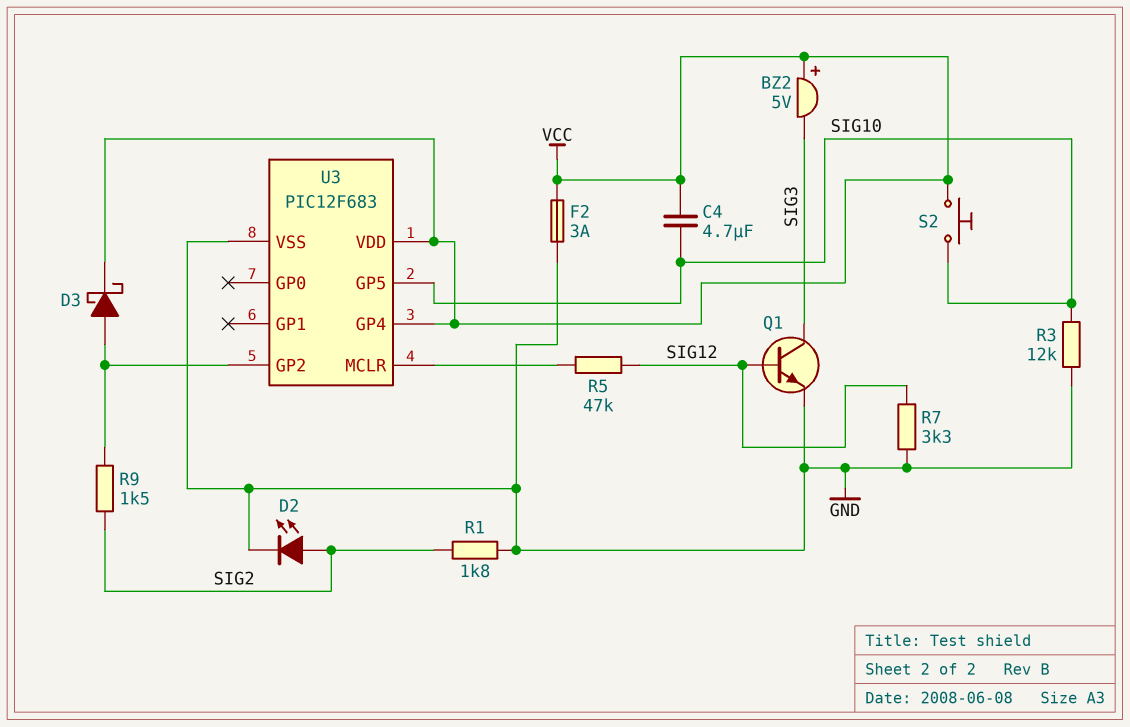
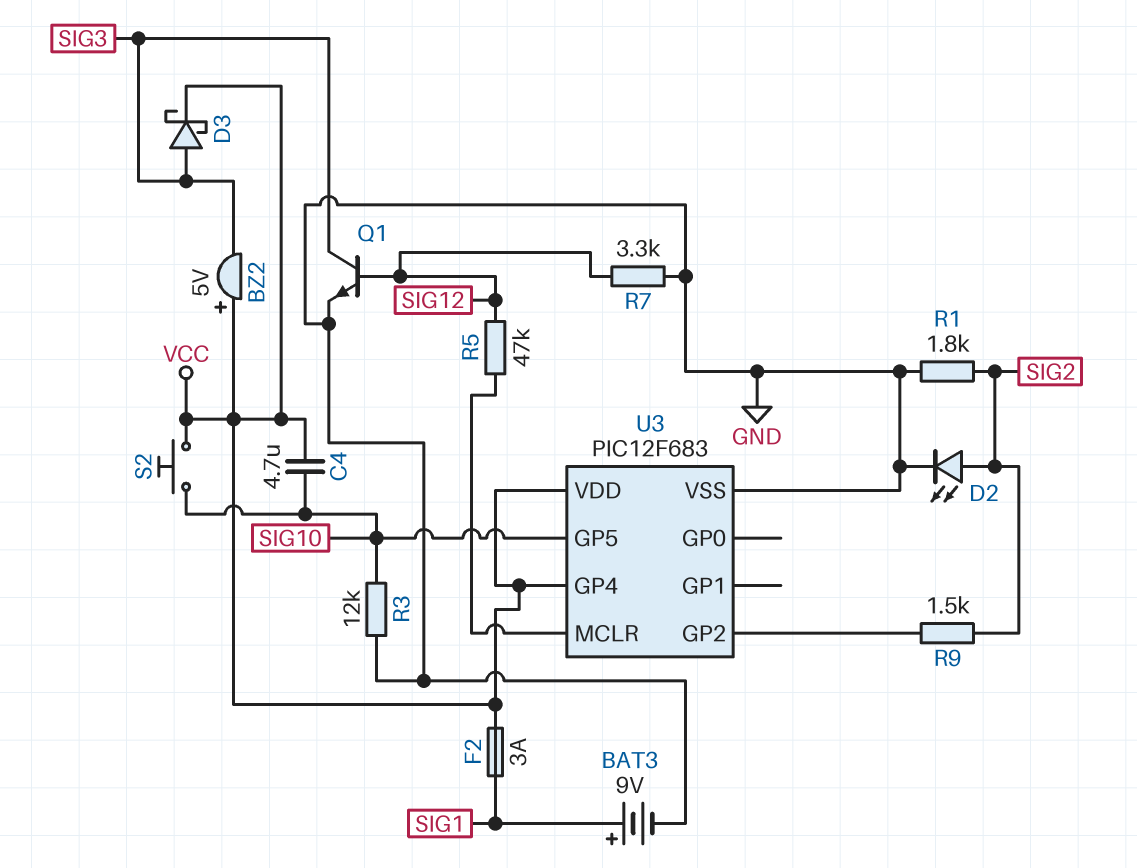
BAT3: none -> 9V (plus SIG1, minus GND)
D3: schottky (A U3/GP2, K VCC) -> schottky (A SIG3, K VCC)
F2: 3A (GND, VCC) -> 3A (SIG1, VCC)

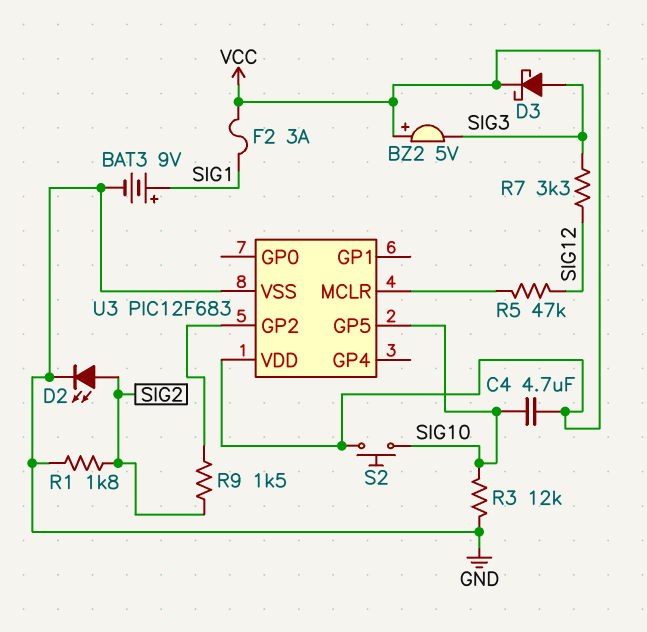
Q1: NPN (B SIG12, C SIG3, E GND) -> none
R7: 3.3k (GND, SIG12) -> 3.3k (SIG3, SIG12)
U3 pin GP4: VCC -> none

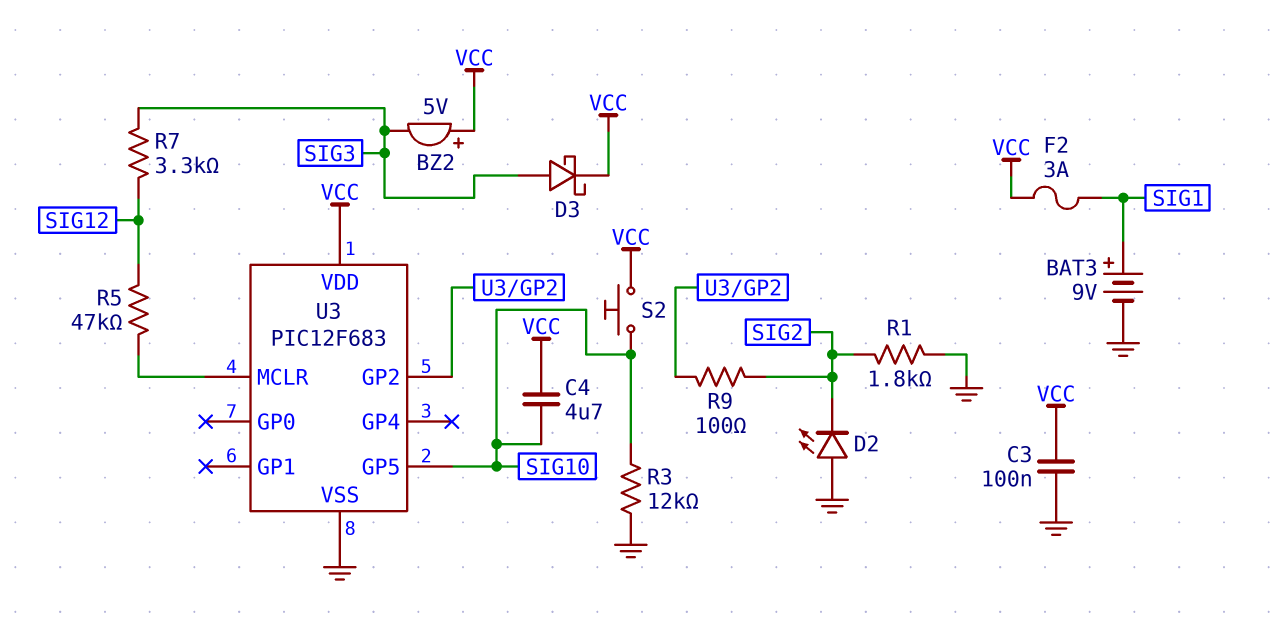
C3: none -> 100nF (GND, VCC)
D2: LED (A SIG2, K GND) -> LED (A GND, K SIG2)
R9: 1.5k (SIG2, U3/GP2) -> 100 (SIG2, U3/GP2)

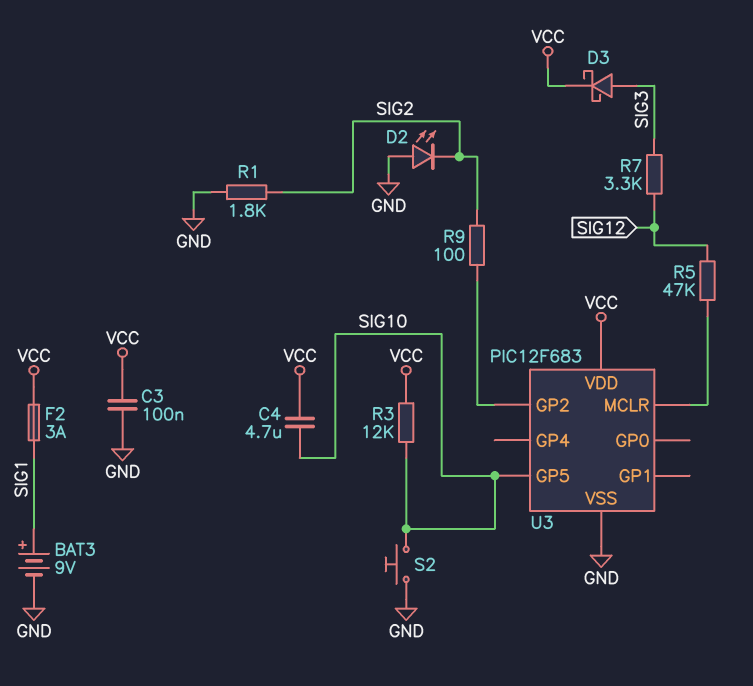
BZ2: buzzer 5V (plus VCC, minus SIG3) -> none
R3: 12k (GND, SIG10) -> 12k (SIG10, VCC)
S2: button (SIG10, VCC) -> button (GND, SIG10)

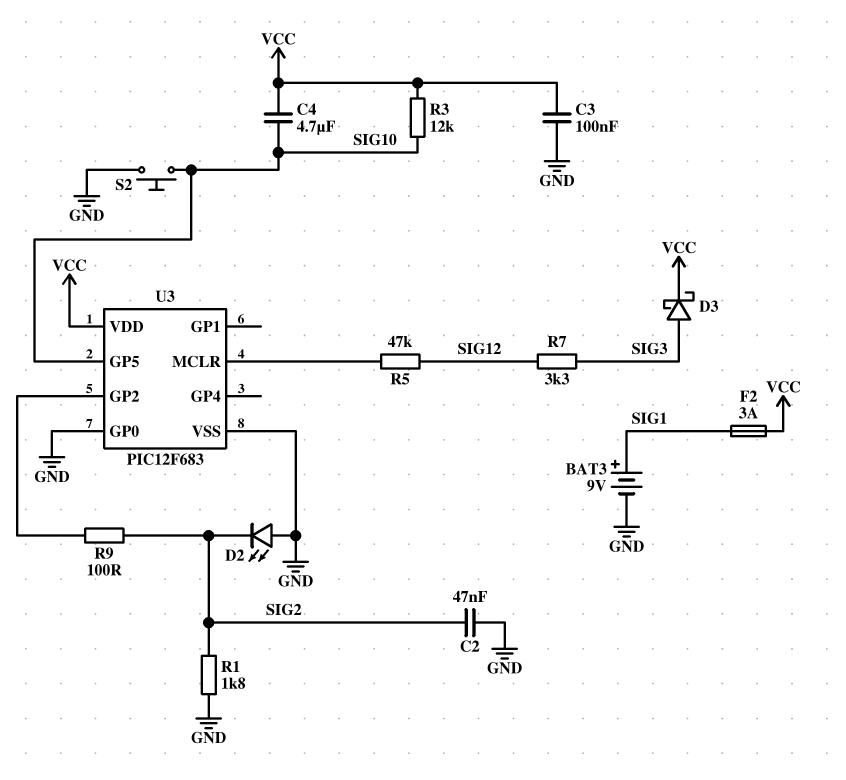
C2: none -> 47nF (GND, SIG2)
U3 pin GP0: none -> GND

